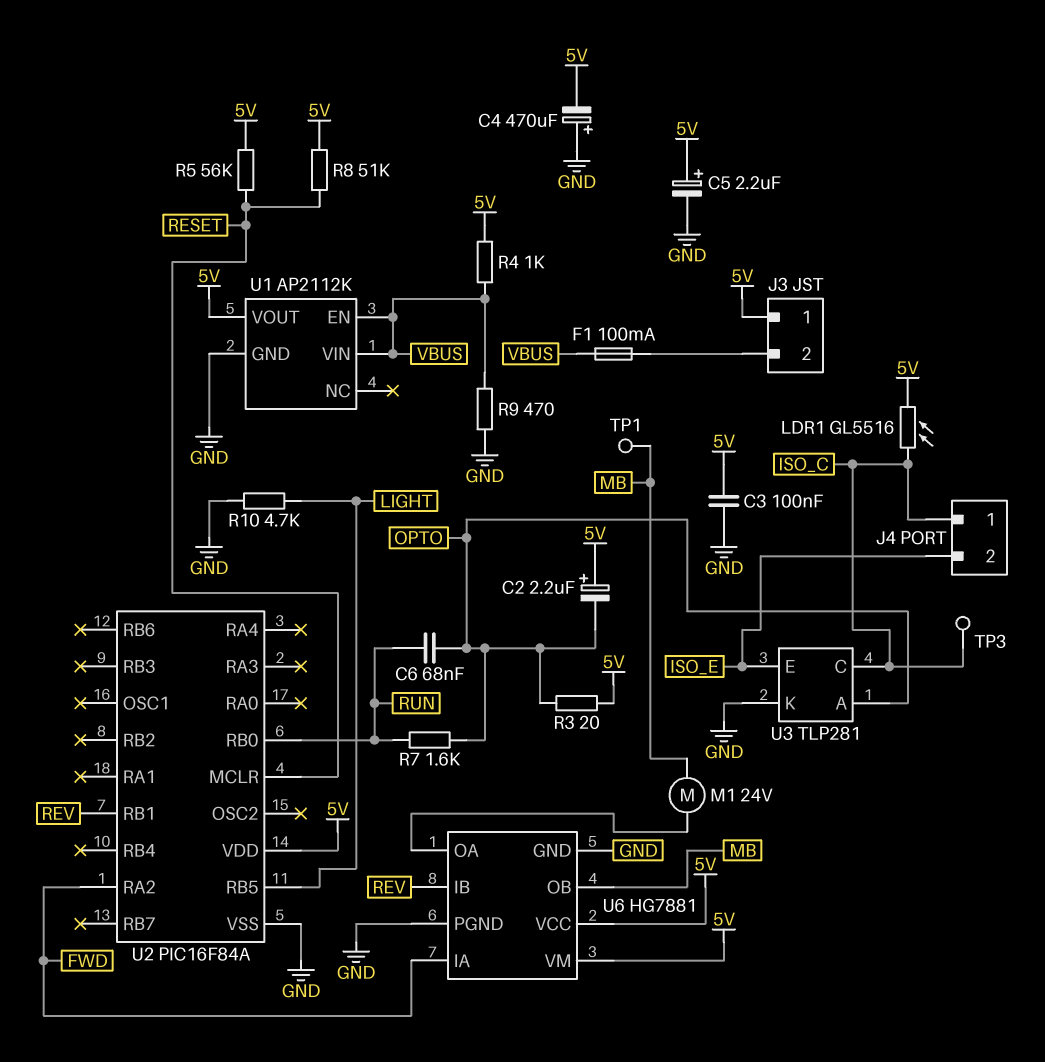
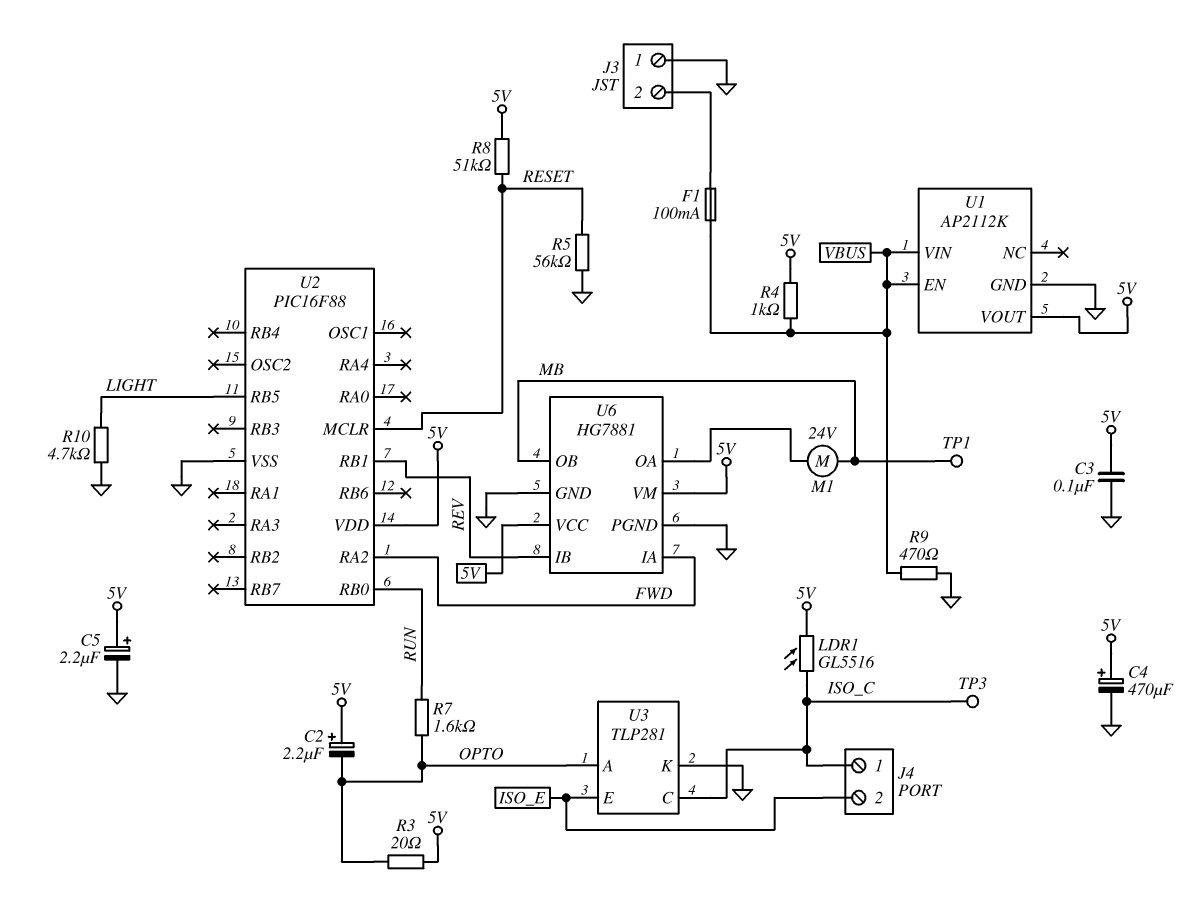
C4: 470uF (plus GND, minus 5V) -> 470uF (plus 5V, minus GND)
C6: 68nF (OPTO, RUN) -> none
J3 pin 1: 5V -> GND
R5: 56k (5V, RESET) -> 56k (GND, RESET)
U2: PIC16F84A -> PIC16F88

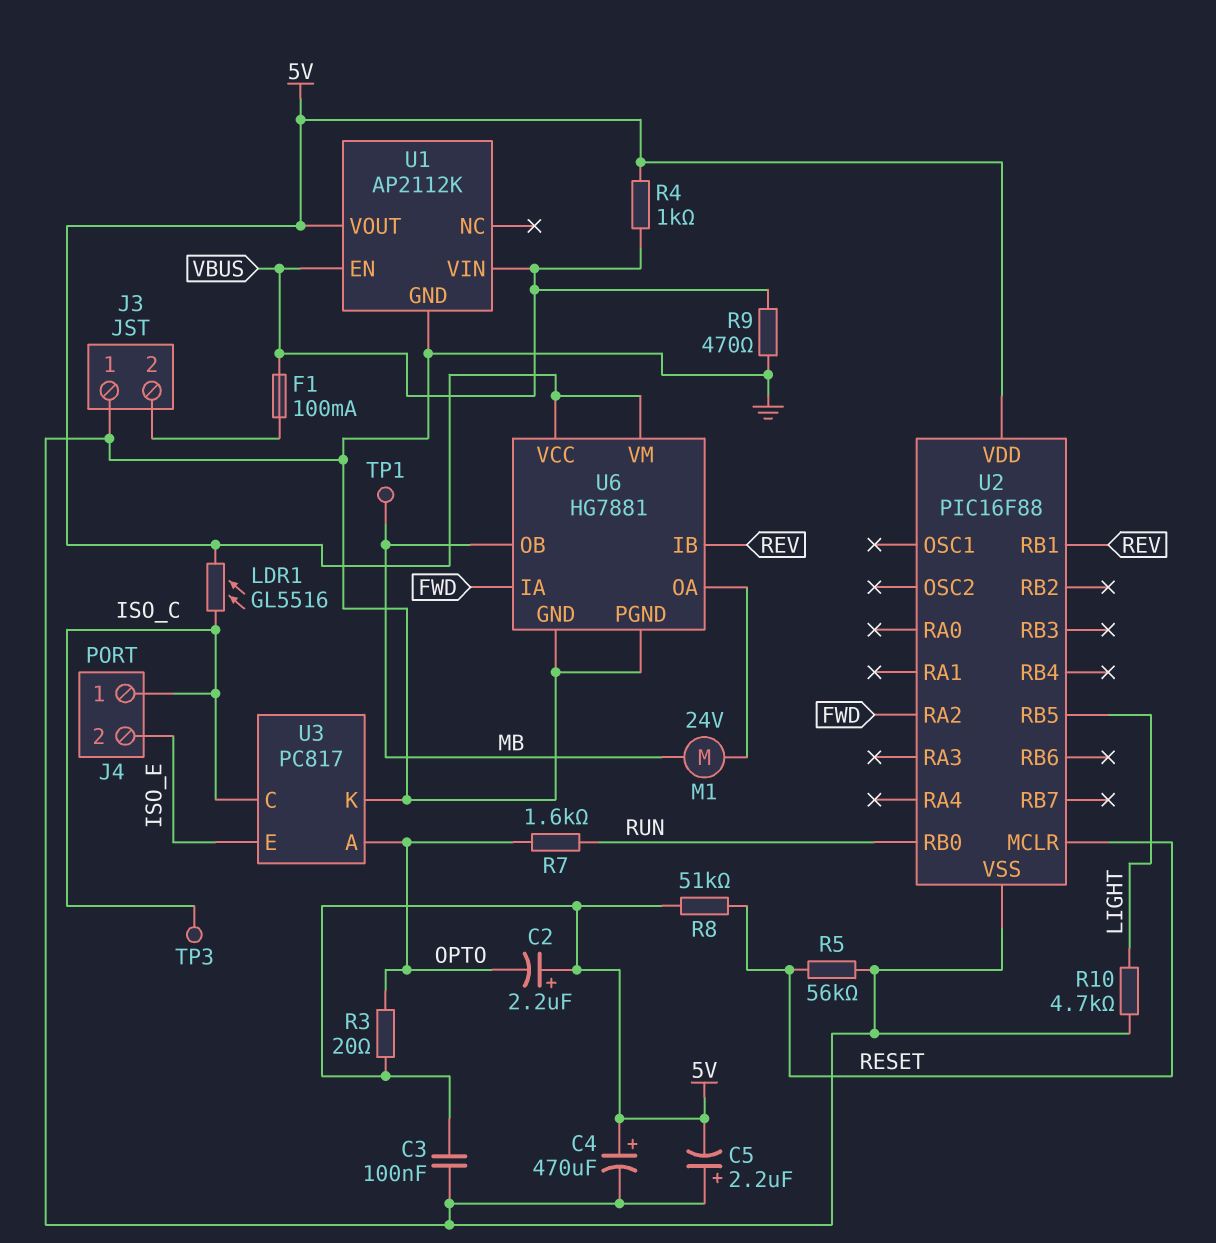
C5: 2.2uF (plus 5V, minus GND) -> 2.2uF (plus GND, minus 5V)
U3: TLP281 -> PC817

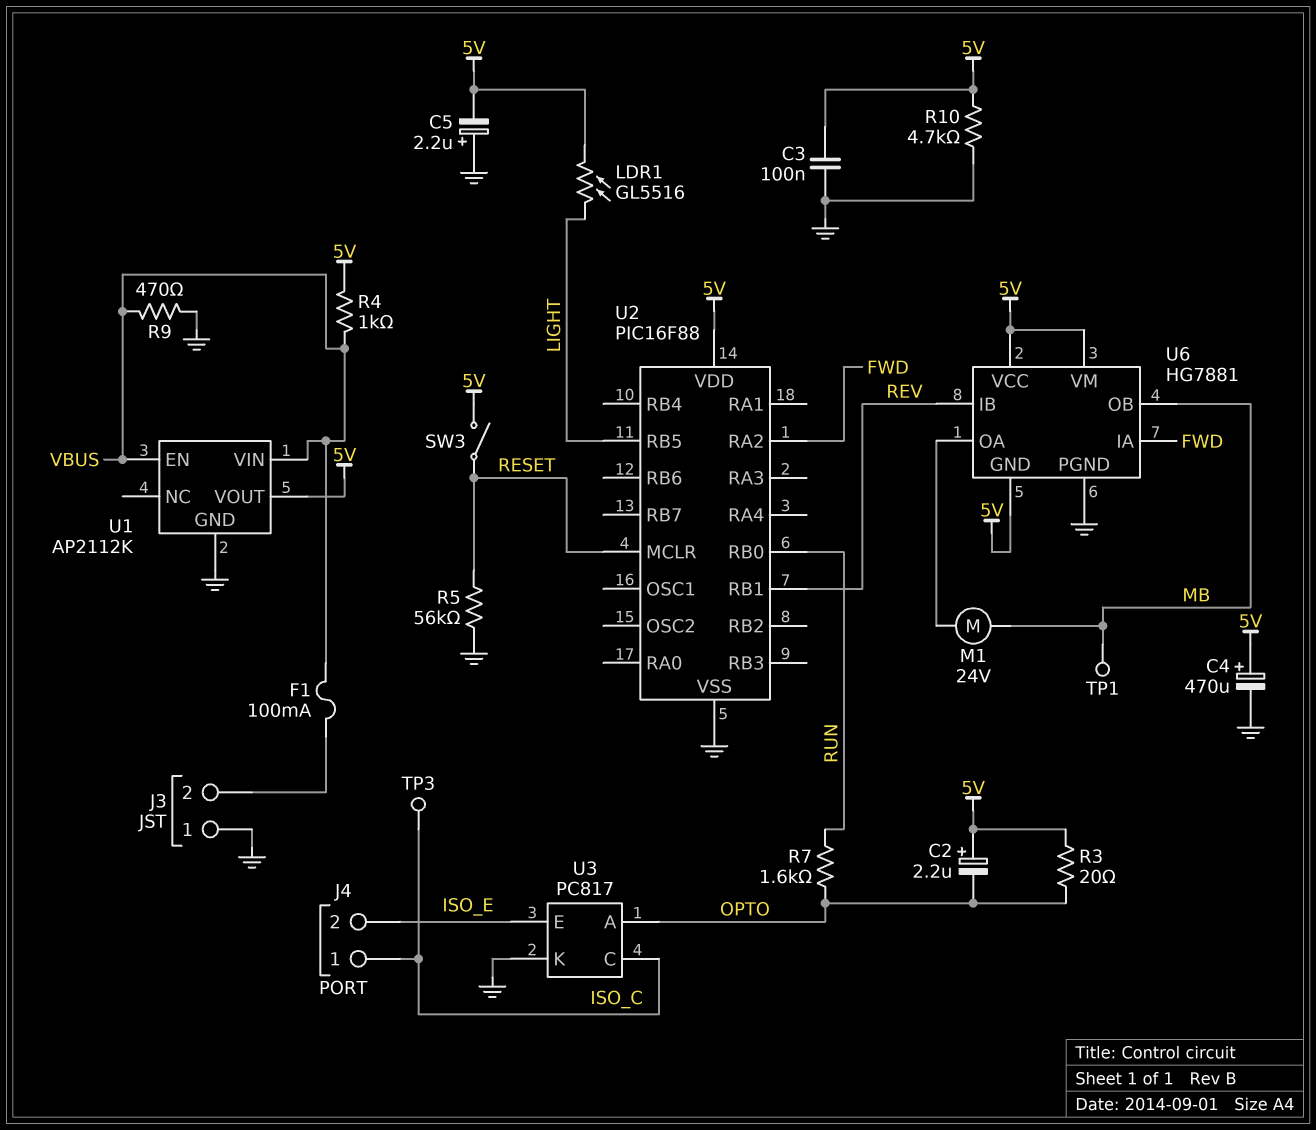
LDR1: GL5516 (5V, ISO_C) -> GL5516 (5V, LIGHT)
R8: 51k (5V, RESET) -> none
R10: 4.7k (GND, LIGHT) -> 4.7k (5V, GND)
SW3: none -> switch (5V, RESET)
U6 pin GND: GND -> 5V

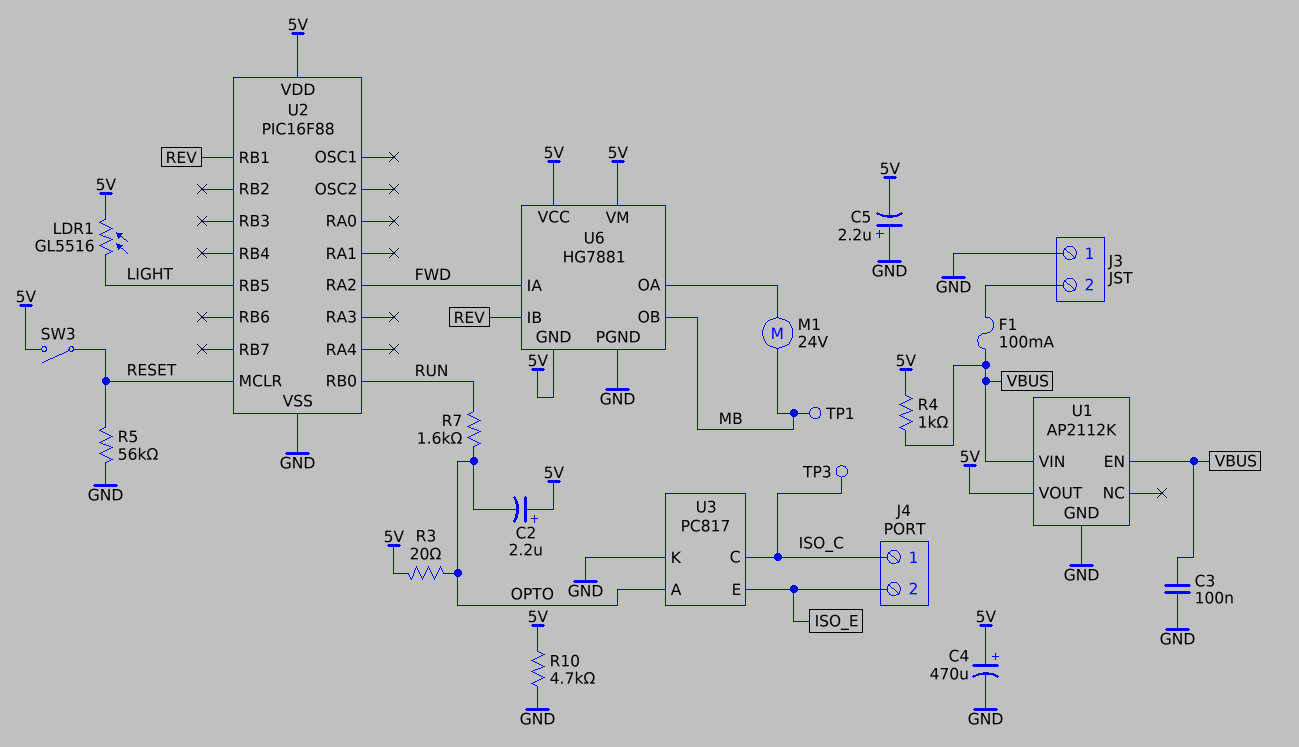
C3: 100nF (5V, GND) -> 100nF (GND, VBUS)
R9: 470 (GND, VBUS) -> none

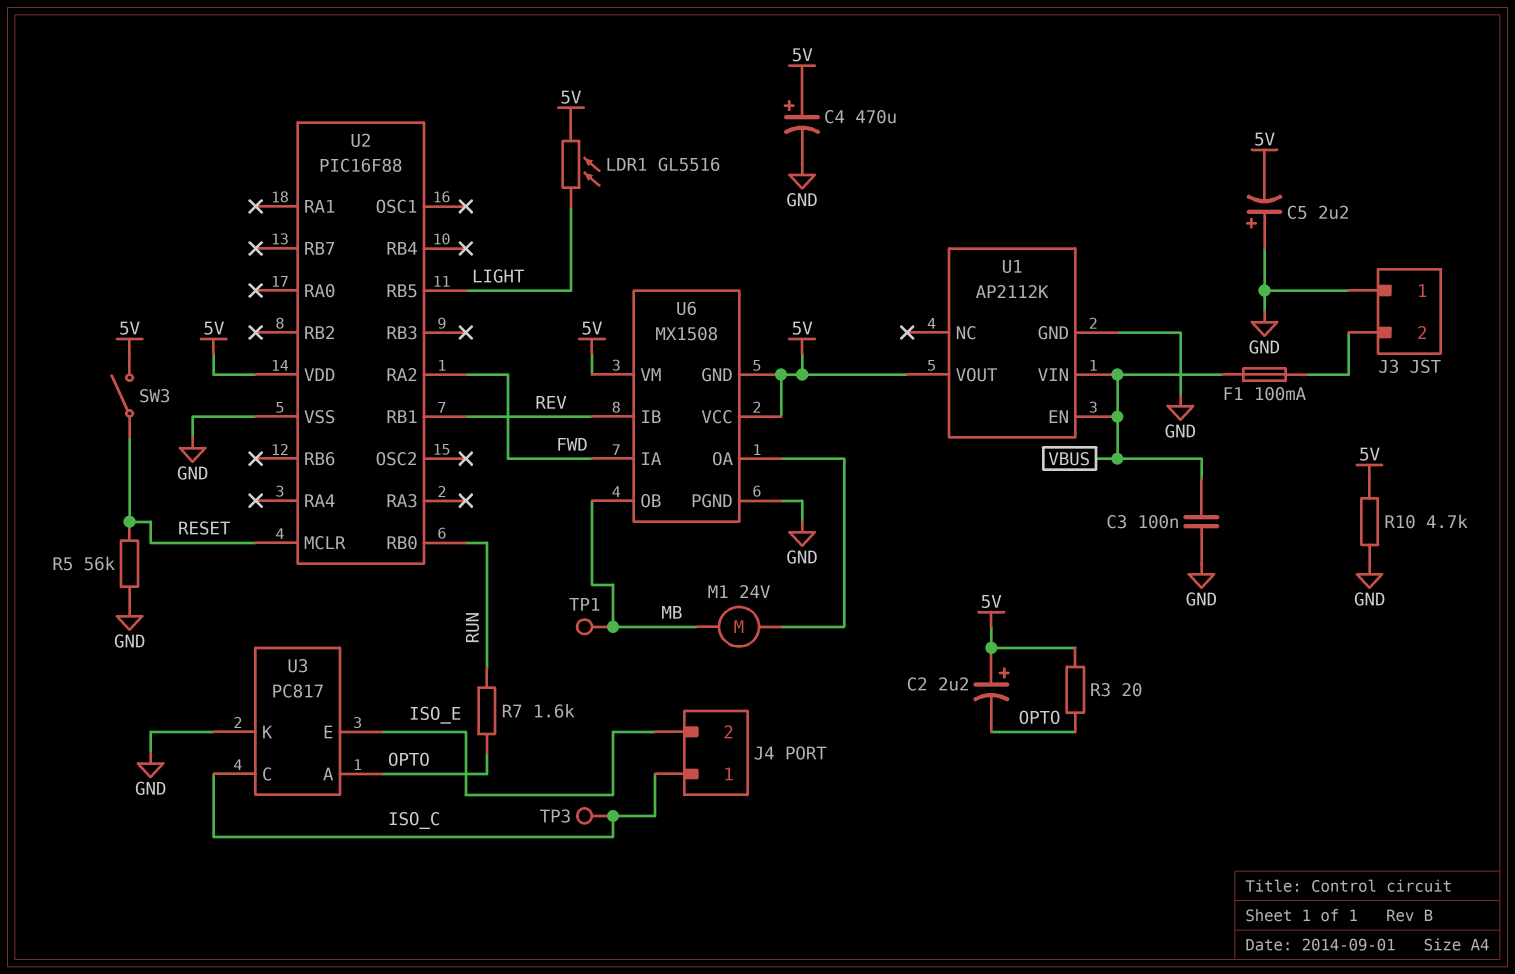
R4: 1k (5V, VBUS) -> none
U6: HG7881 -> MX1508

